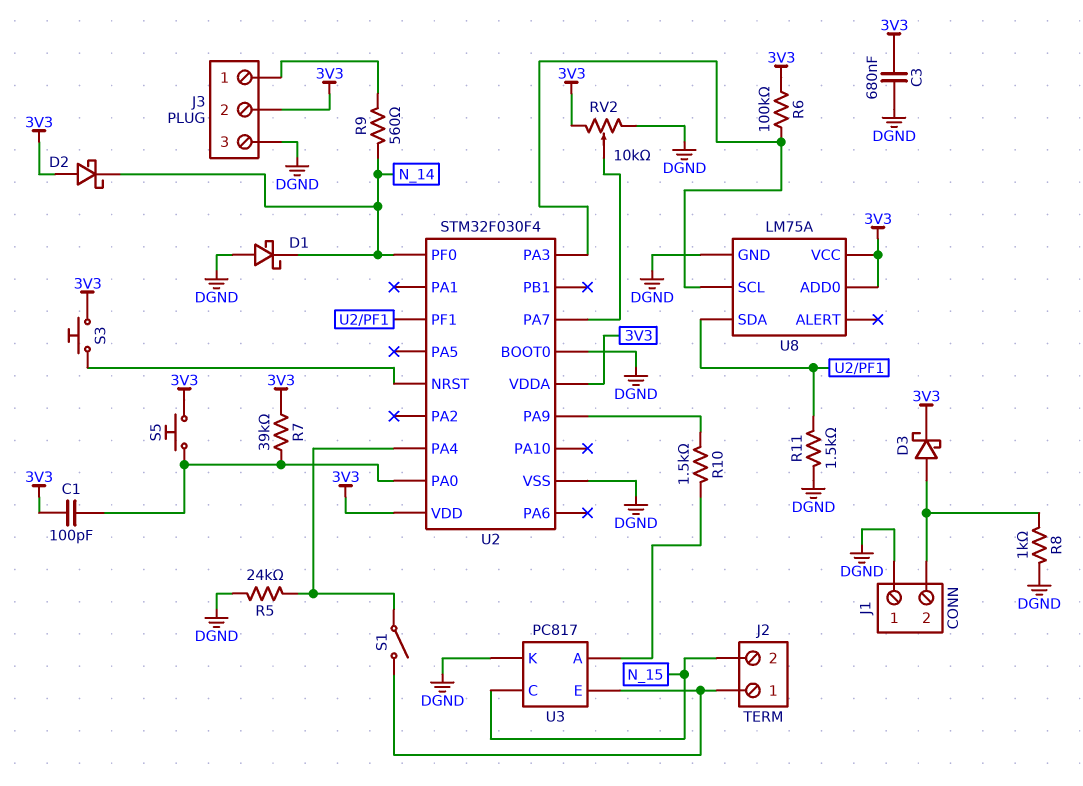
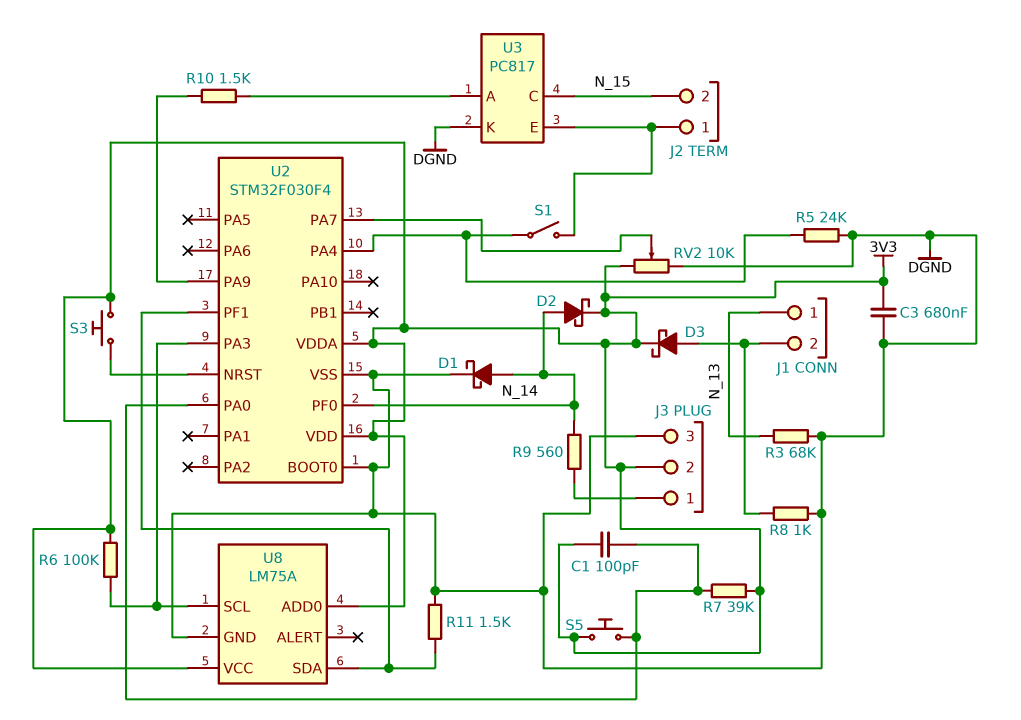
D1: schottky (A DGND, K N_14) -> schottky (A N_14, K DGND)
D2: schottky (A 3V3, K N_14) -> schottky (A N_14, K 3V3)
J1 pin 1: DGND -> N_13
R3: none -> 68k (DGND, N_13)

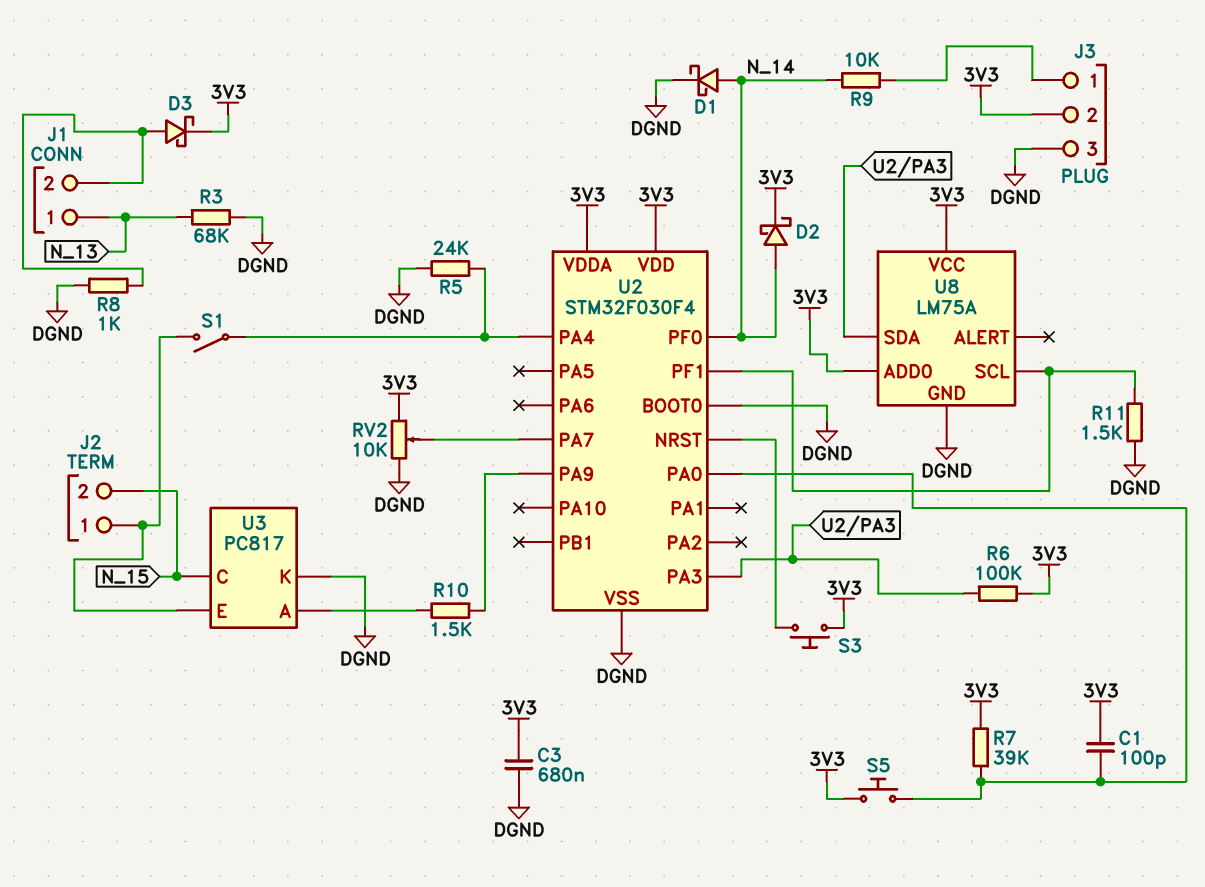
R9: 560 (J3/1, N_14) -> 10k (J3/1, N_14)
U8 pin SCL: U2/PA3 -> U2/PF1
U8 pin SDA: U2/PF1 -> U2/PA3

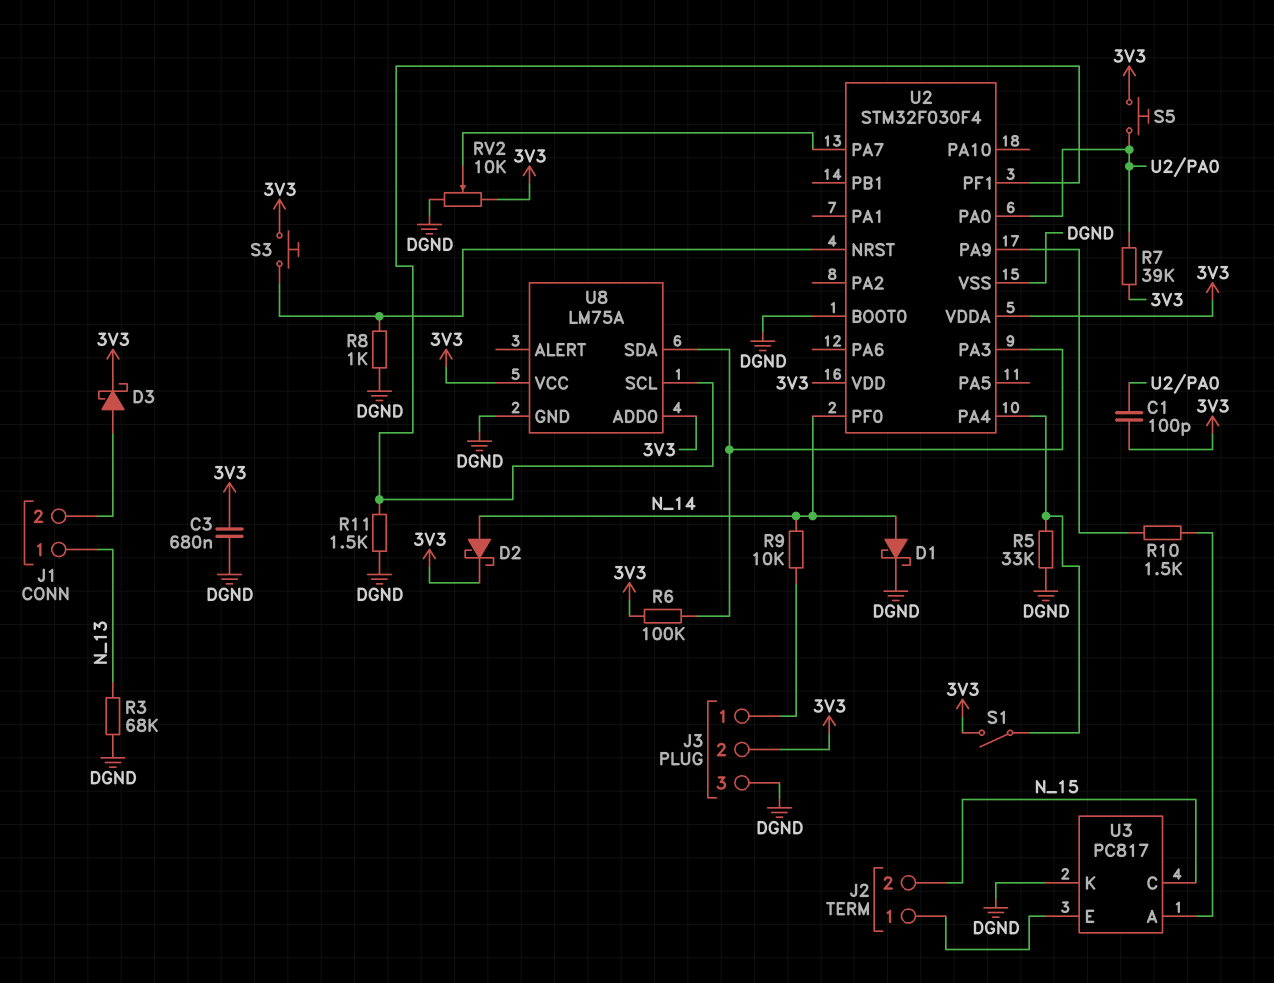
R5: 24k (DGND, U2/PA4) -> 33k (DGND, U2/PA4)
R8: 1k (DGND, J1/2) -> 1k (DGND, U2/NRST)
S1: switch (J2/1, U2/PA4) -> switch (3V3, U2/PA4)

